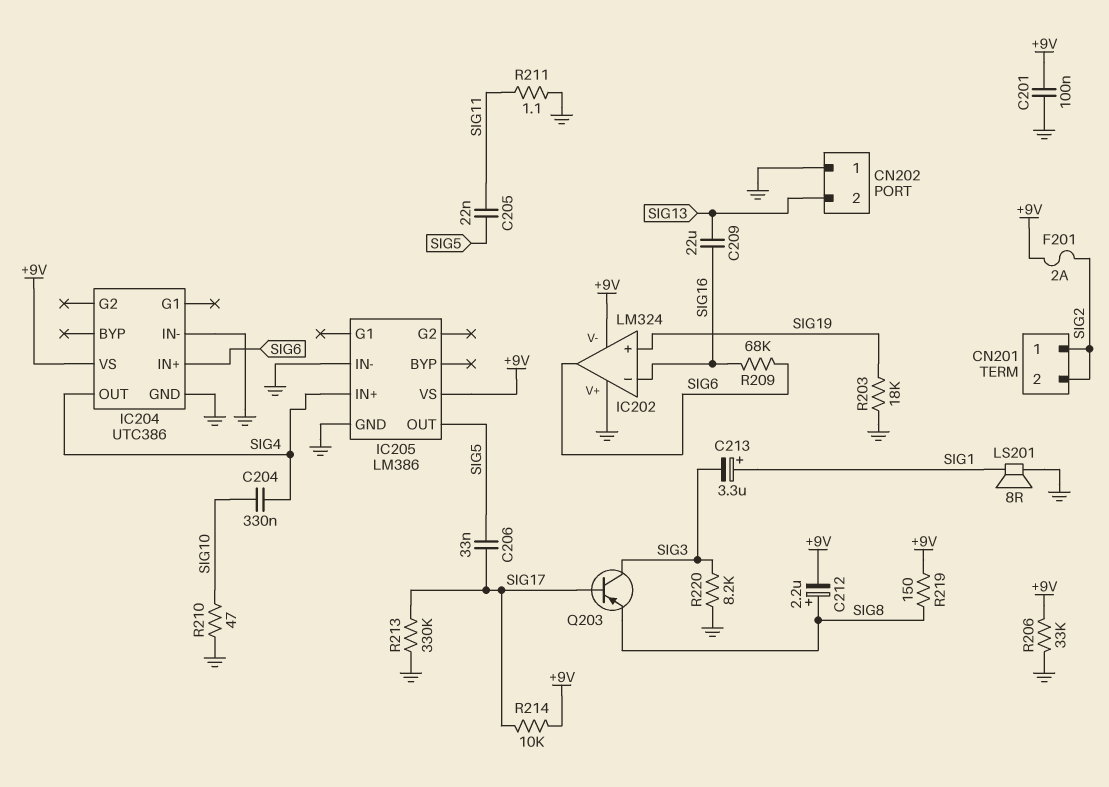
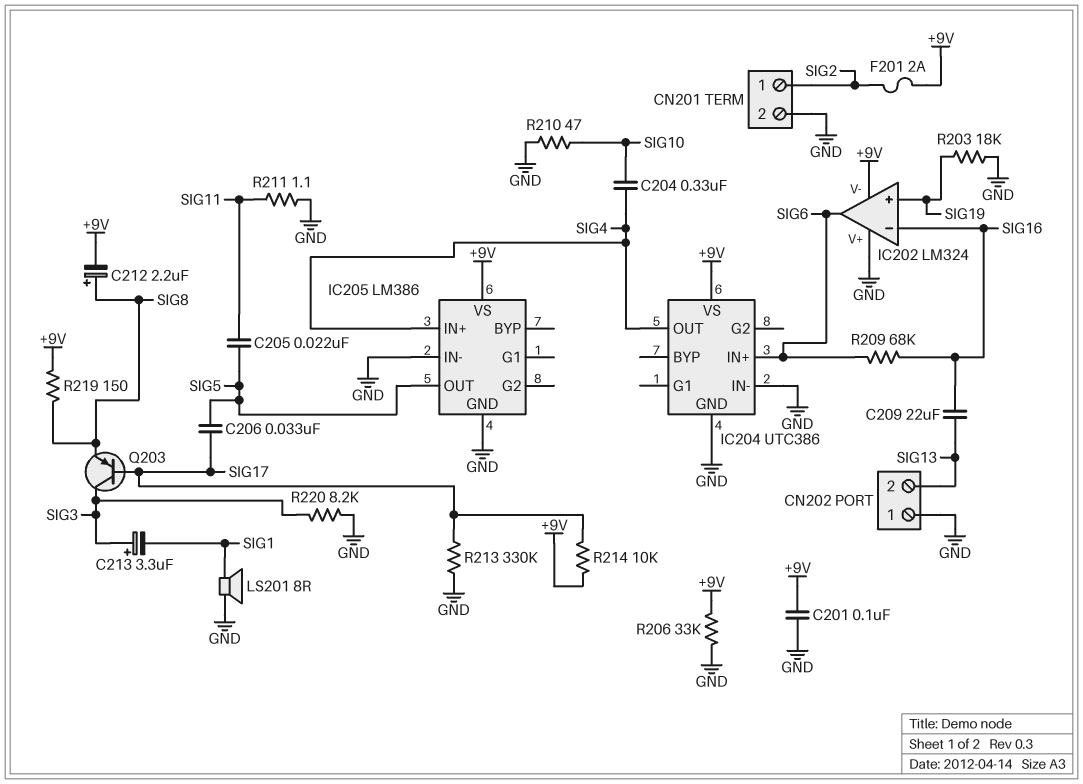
C213: 3.3uF (plus SIG1, minus SIG3) -> 3.3uF (plus SIG3, minus SIG1)
CN201 pin 2: SIG2 -> GND

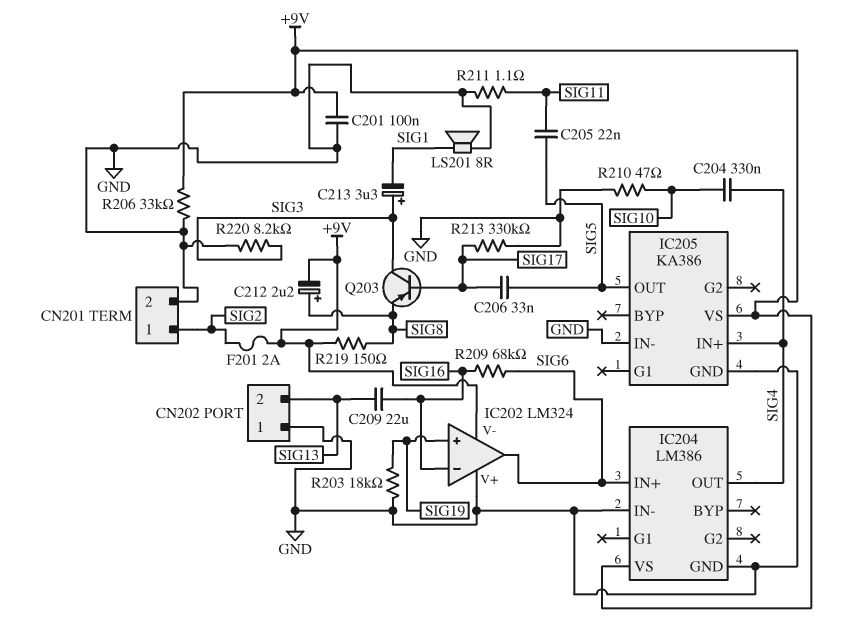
IC204: UTC386 -> LM386
IC205: LM386 -> KA386
R214: 10k (+9V, SIG17) -> none

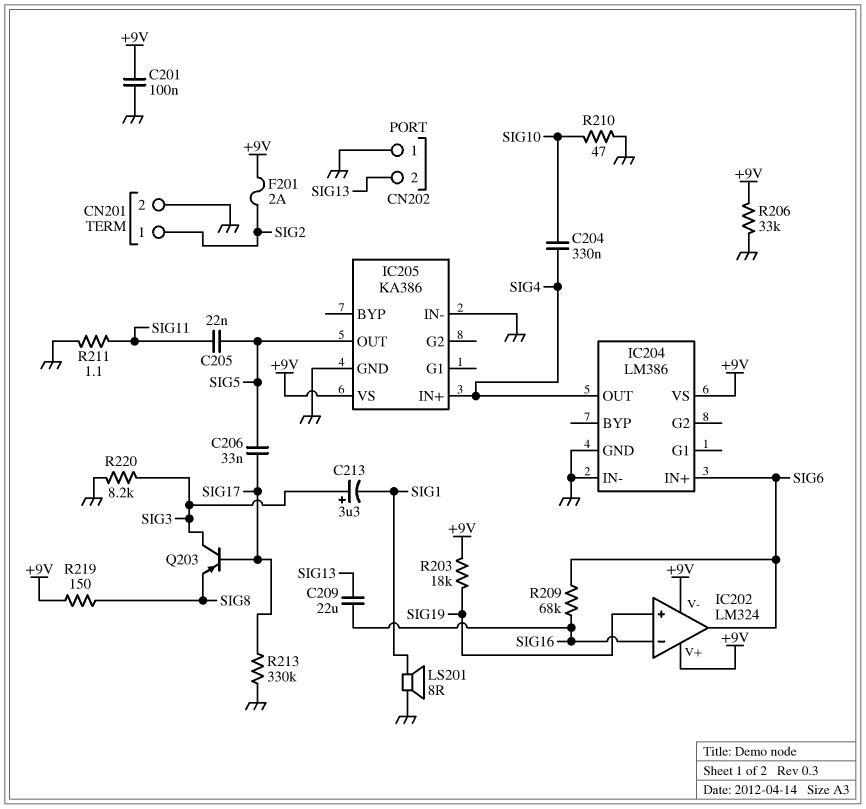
C212: 2.2uF (plus SIG8, minus +9V) -> none
IC202 pin V+: GND -> +9V
R203: 18k (GND, SIG19) -> 18k (+9V, SIG19)

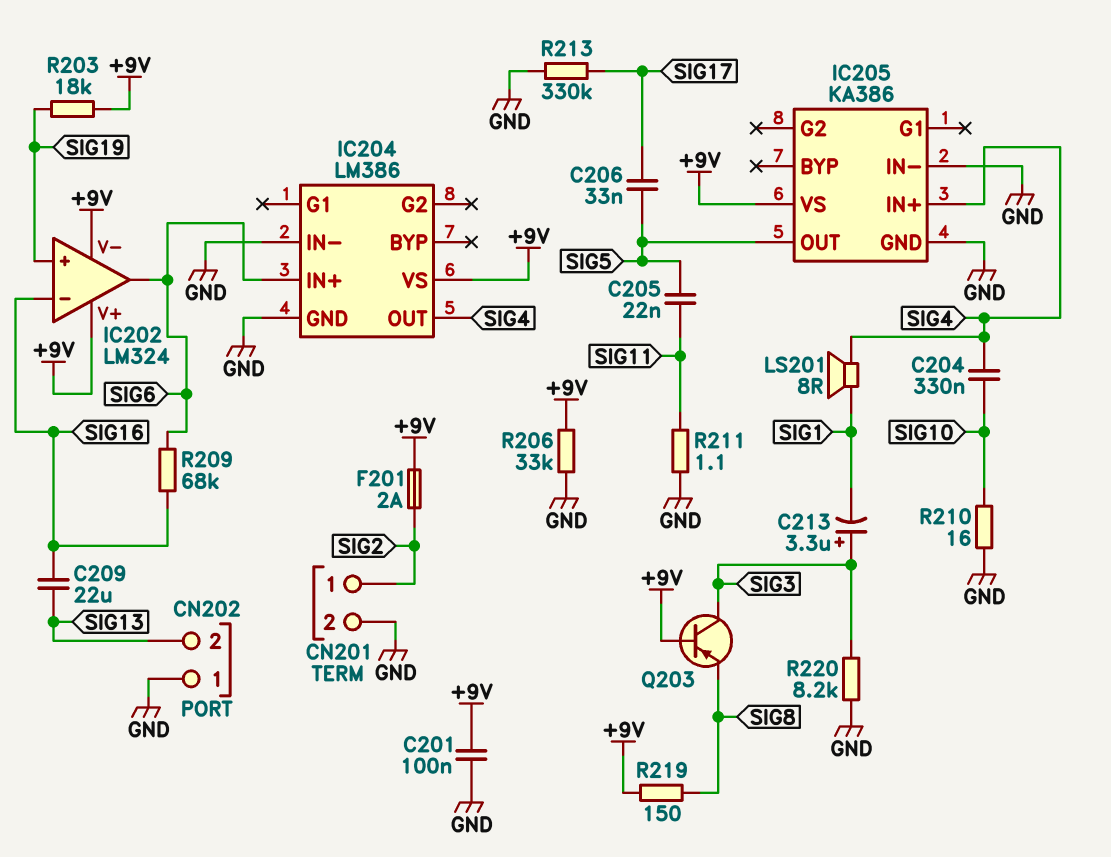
LS201: speaker 8R (GND, SIG1) -> speaker 8R (SIG1, SIG4)
Q203: PNP (B SIG17, C SIG3, E SIG8) -> PNP (B +9V, C SIG3, E SIG8)
R210: 47 (GND, SIG10) -> 16 (GND, SIG10)

